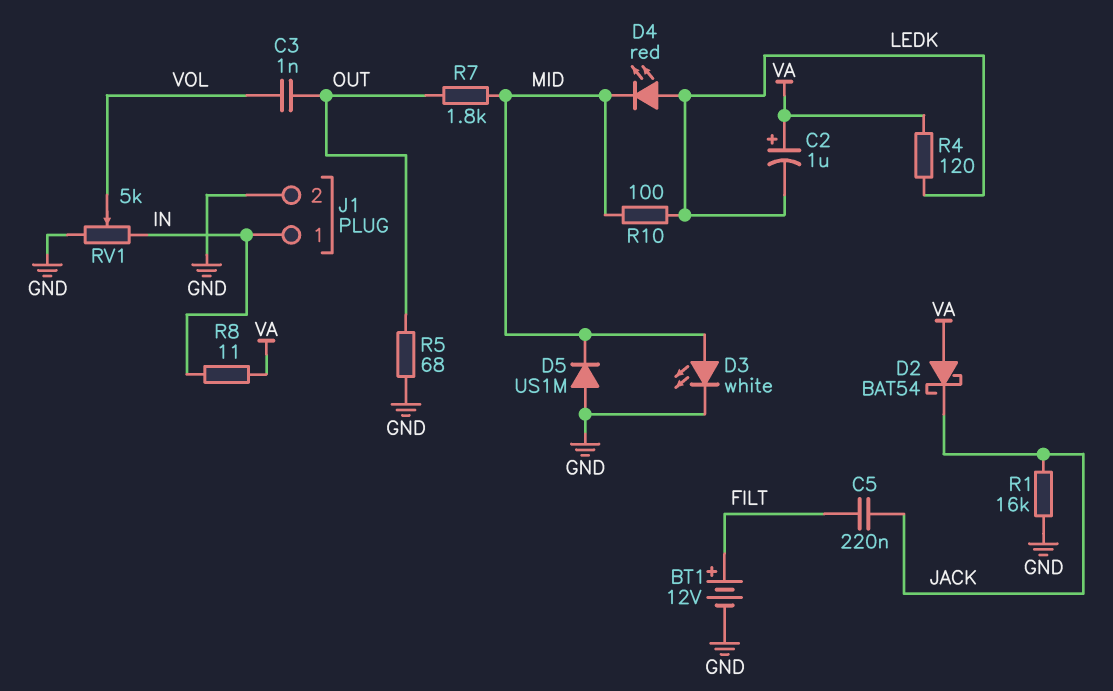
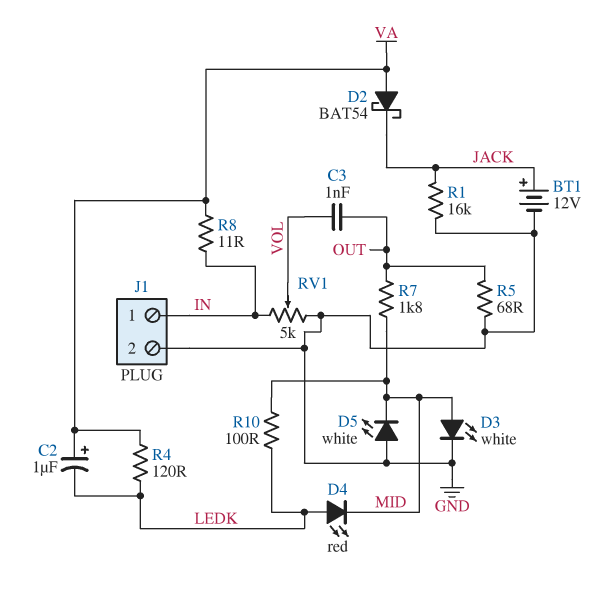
BT1: 12V (plus FILT, minus GND) -> 12V (plus JACK, minus GND)
C5: 220nF (FILT, JACK) -> none
D5: diode US1M (A GND, K MID) -> LED white (A GND, K MID)

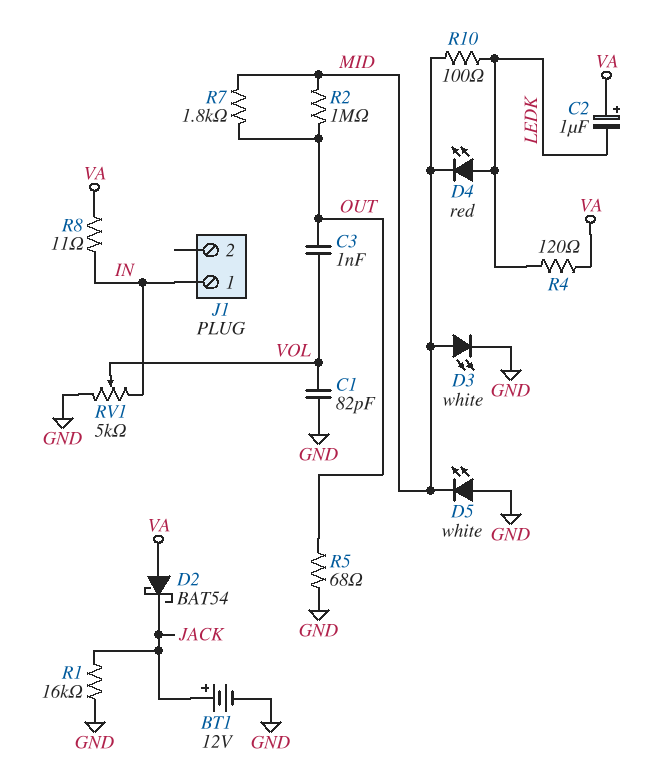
C1: none -> 82pF (GND, VOL)
J1 pin 2: GND -> none
R2: none -> 1M (MID, OUT)

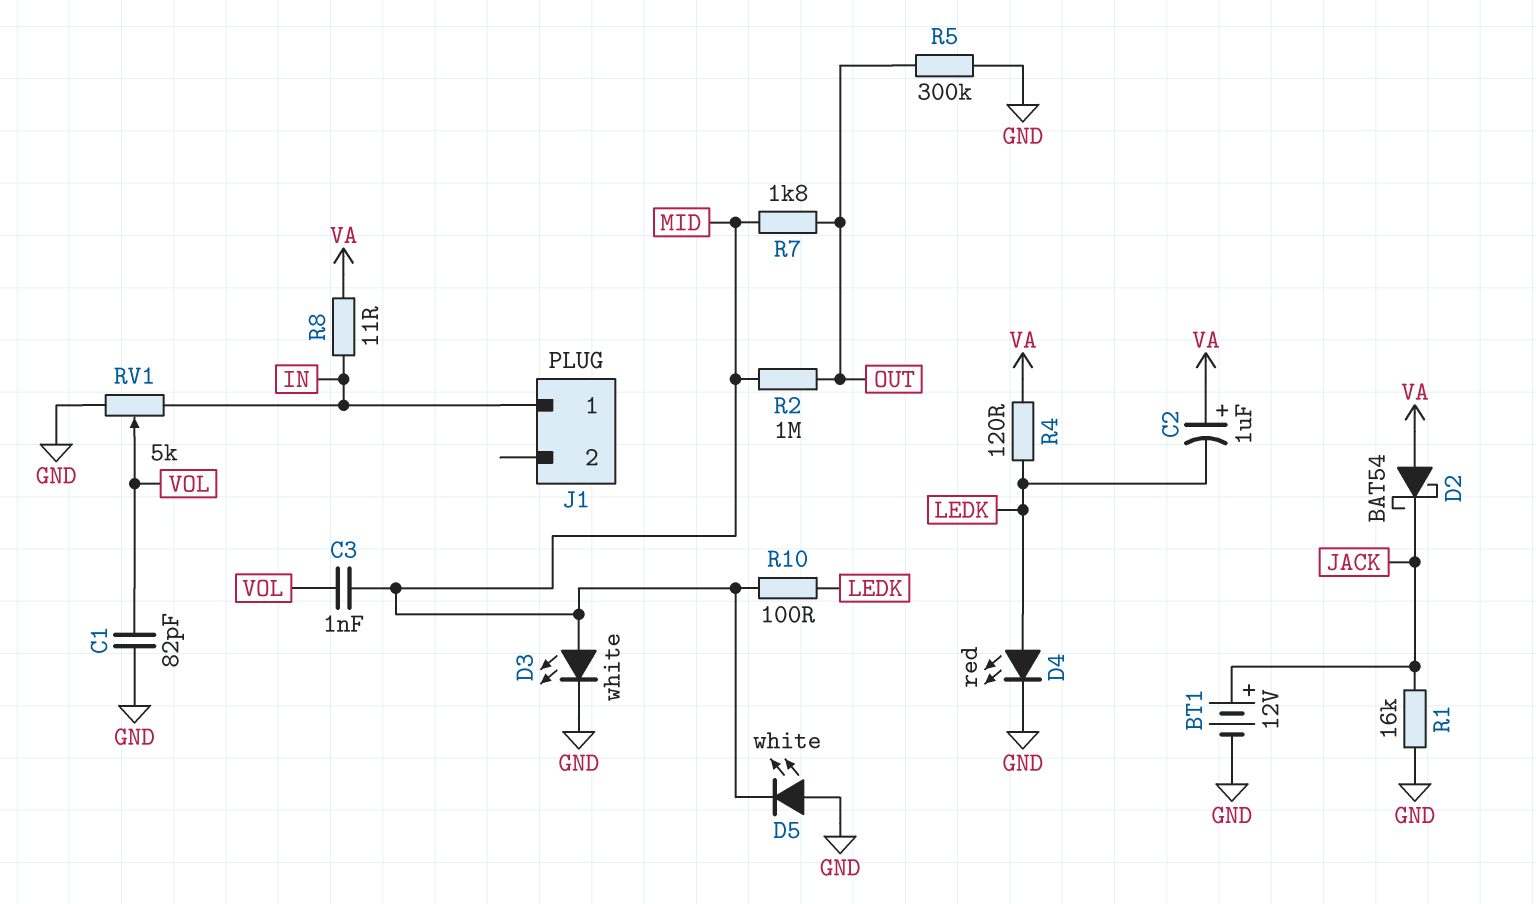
C3: 1nF (OUT, VOL) -> 1nF (MID, VOL)
D4: LED red (A LEDK, K MID) -> LED red (A LEDK, K GND)
R5: 68 (GND, OUT) -> 300k (GND, OUT)

